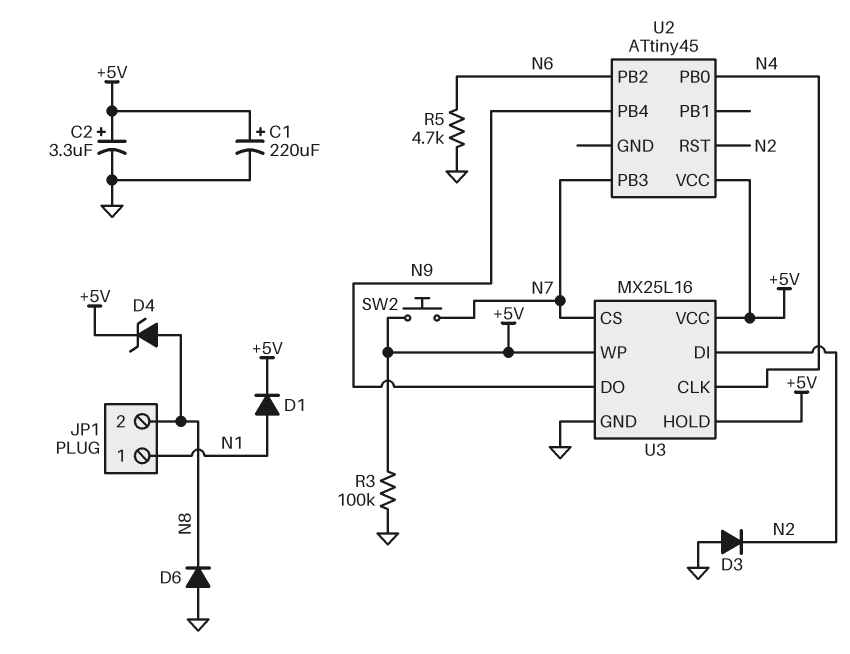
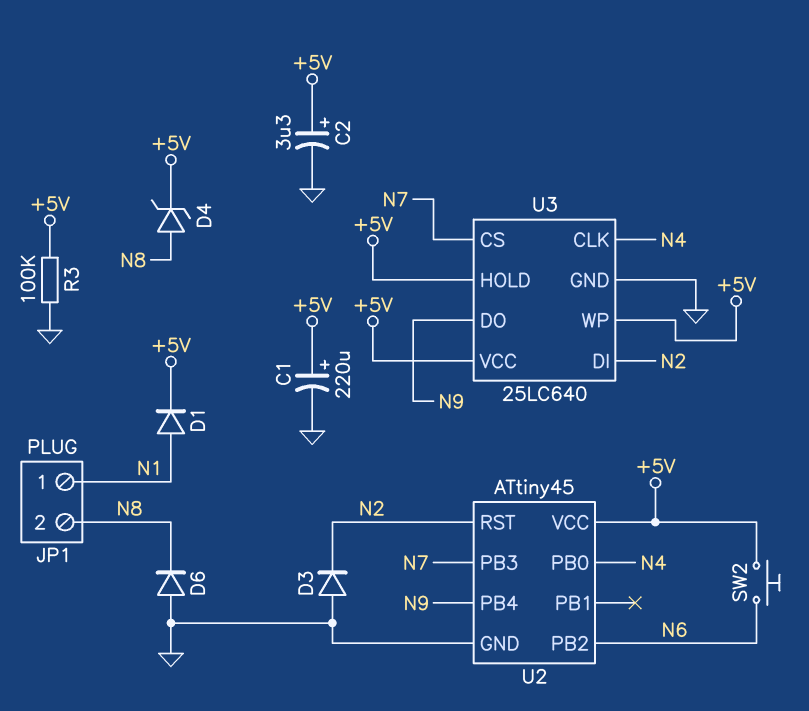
R5: 4.7k (GND, N6) -> none
SW2: button (+5V, N7) -> button (+5V, N6)
U2 pin GND: none -> GND
U3: MX25L16 -> 25LC640

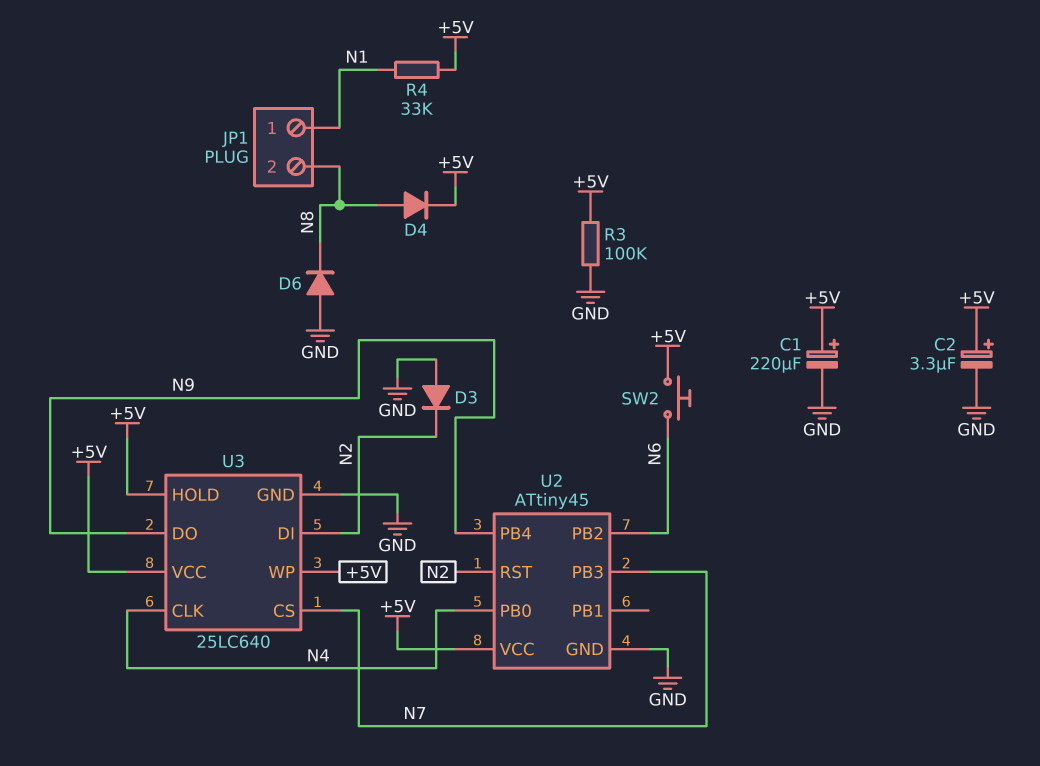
D1: diode (A N1, K +5V) -> none
D4: zener (A N8, K +5V) -> diode (A N8, K +5V)
R4: none -> 33k (+5V, N1)

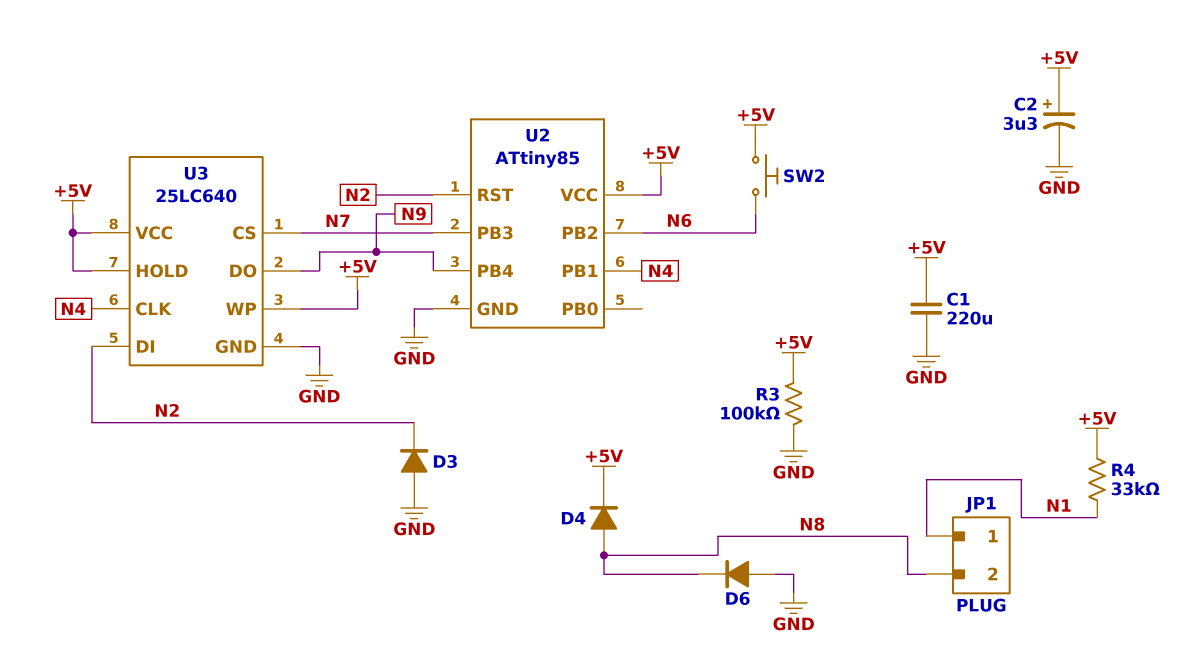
C1: 220uF (plus +5V, minus GND) -> 220uF (+5V, GND)
U2: ATtiny45 -> ATtiny85
U2 pin PB0: N4 -> none
U2 pin PB1: none -> N4

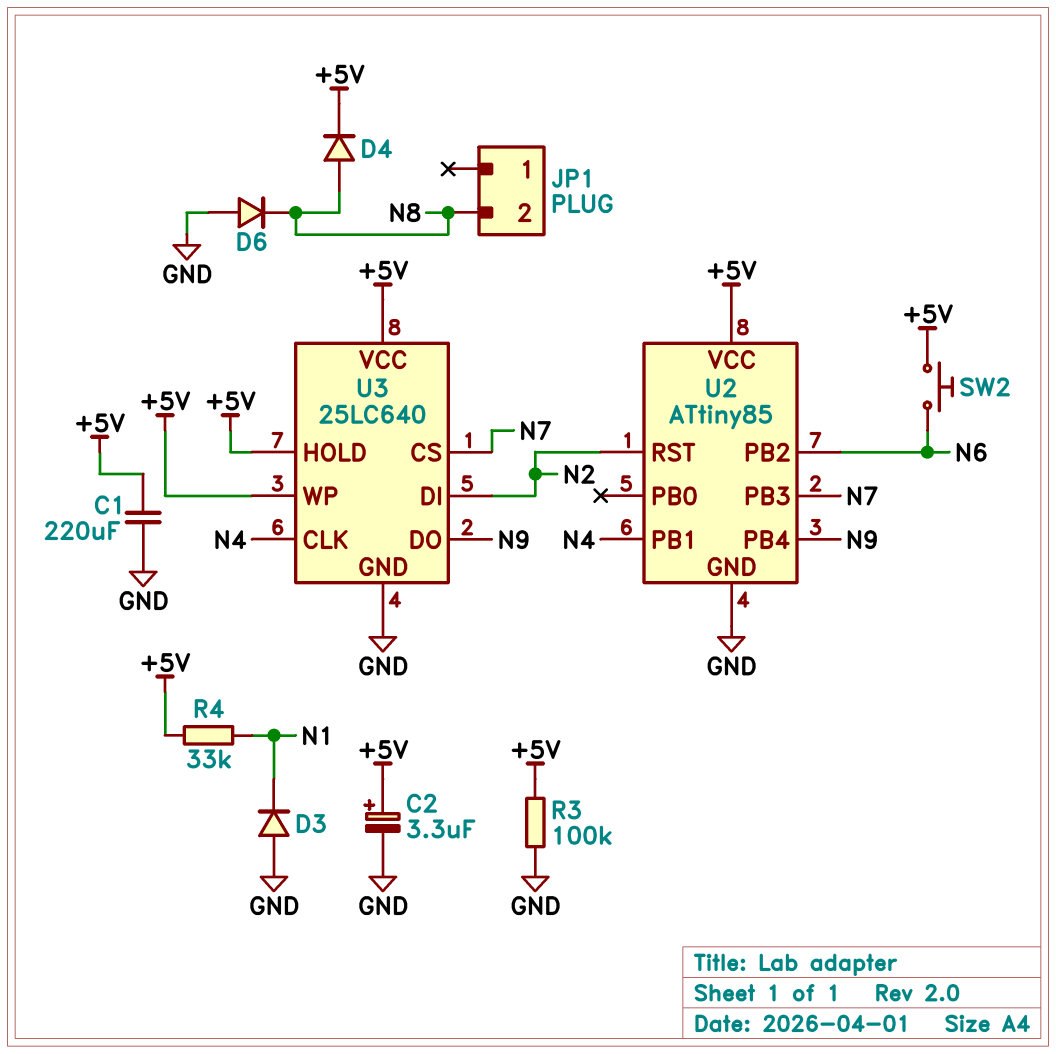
D3: diode (A GND, K N2) -> diode (A GND, K N1)
JP1 pin 1: N1 -> none

